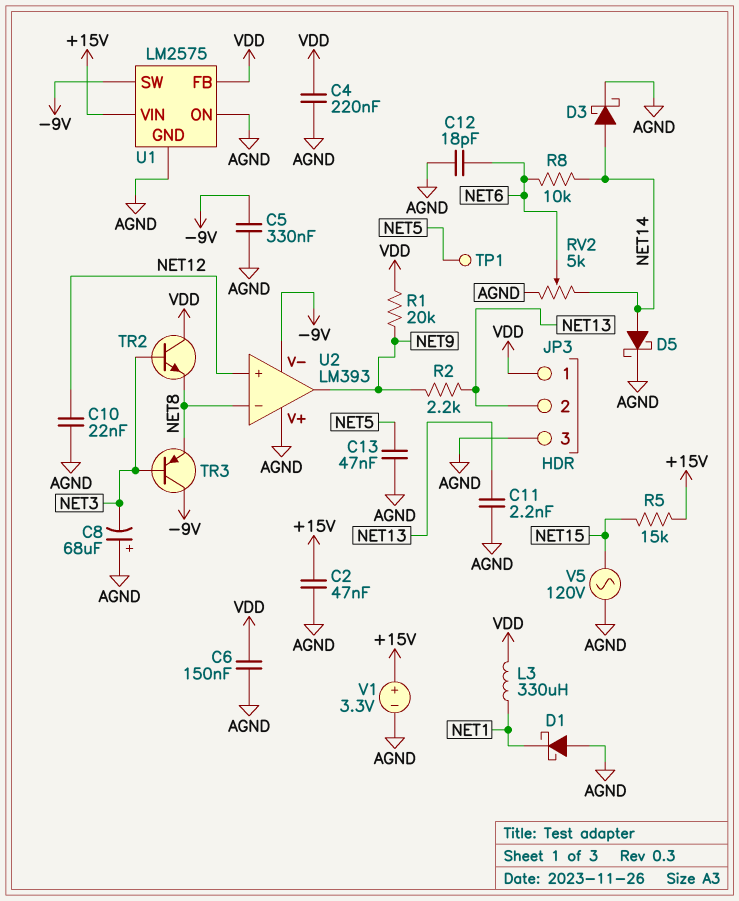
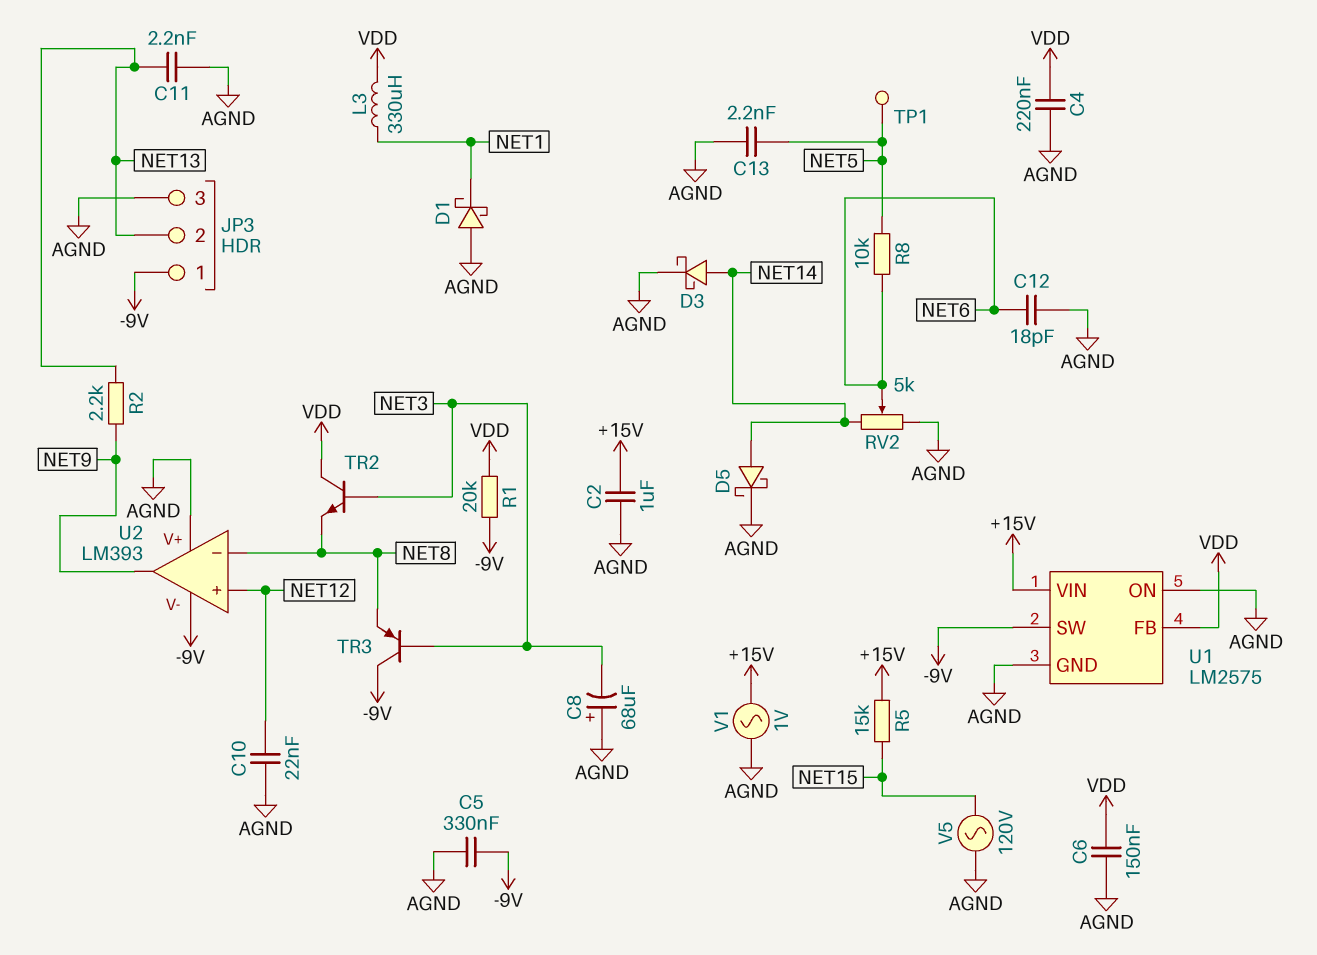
C2: 47nF (+15V, AGND) -> 1uF (+15V, AGND)
C13: 47nF (AGND, NET5) -> 2.2nF (AGND, NET5)
JP3 pin 1: VDD -> -9V
R1: 20k (NET9, VDD) -> 20k (-9V, VDD)
R8: 10k (NET6, NET14) -> 10k (NET5, NET6)
V1: 3.3V (plus +15V, minus AGND) -> AC 1V (+15V, AGND)

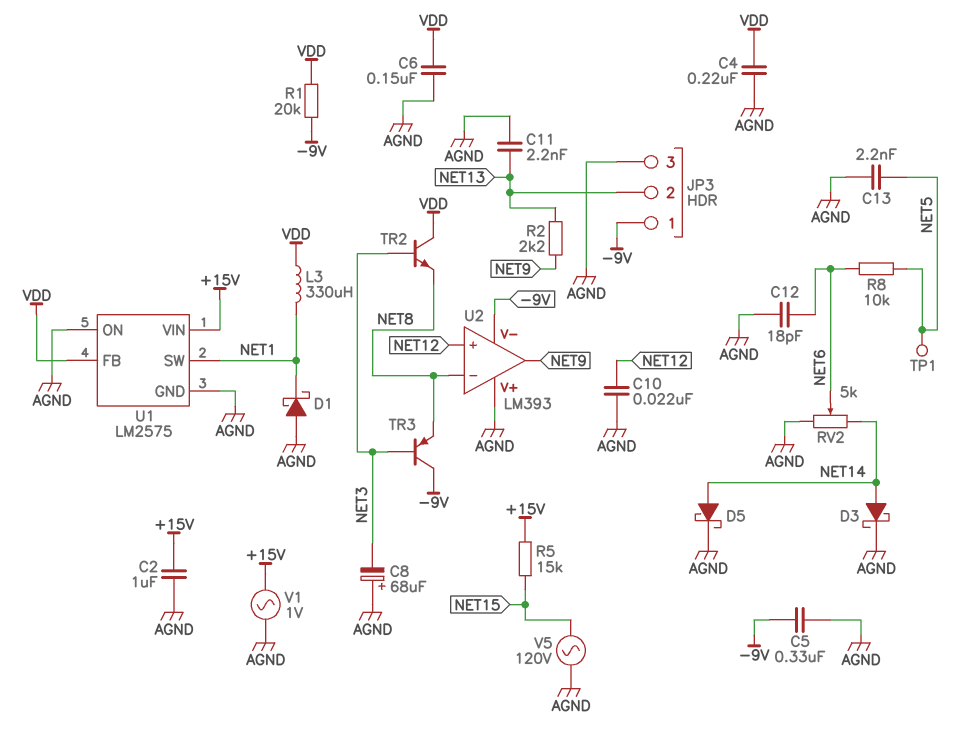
U1 pin SW: -9V -> NET1

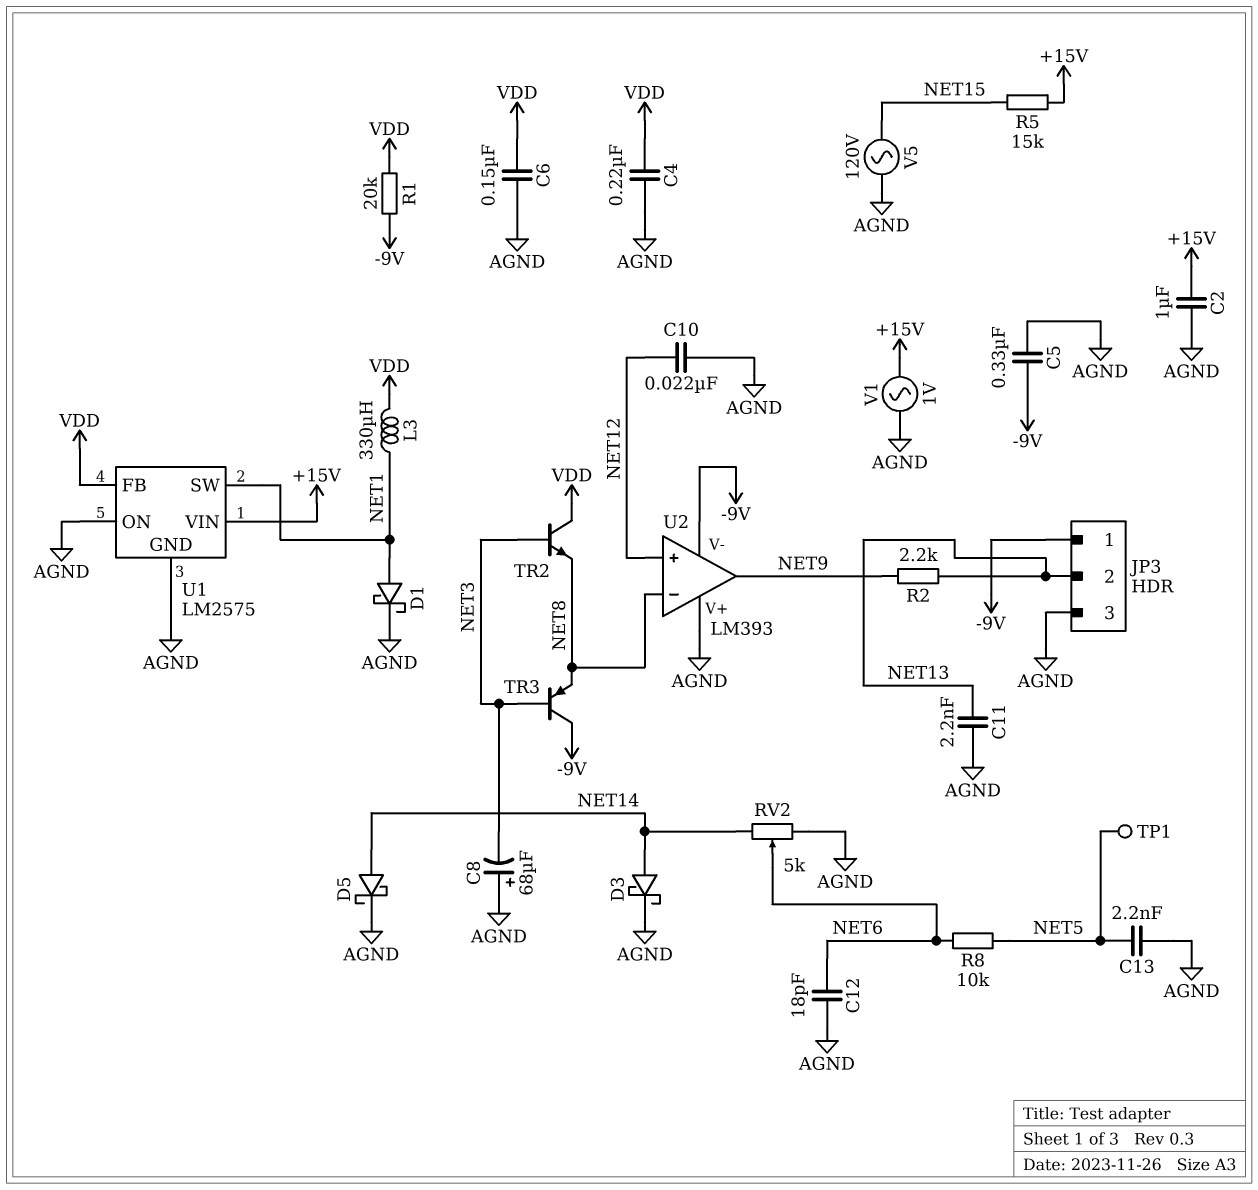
D1: schottky (A AGND, K NET1) -> schottky (A NET1, K AGND)

